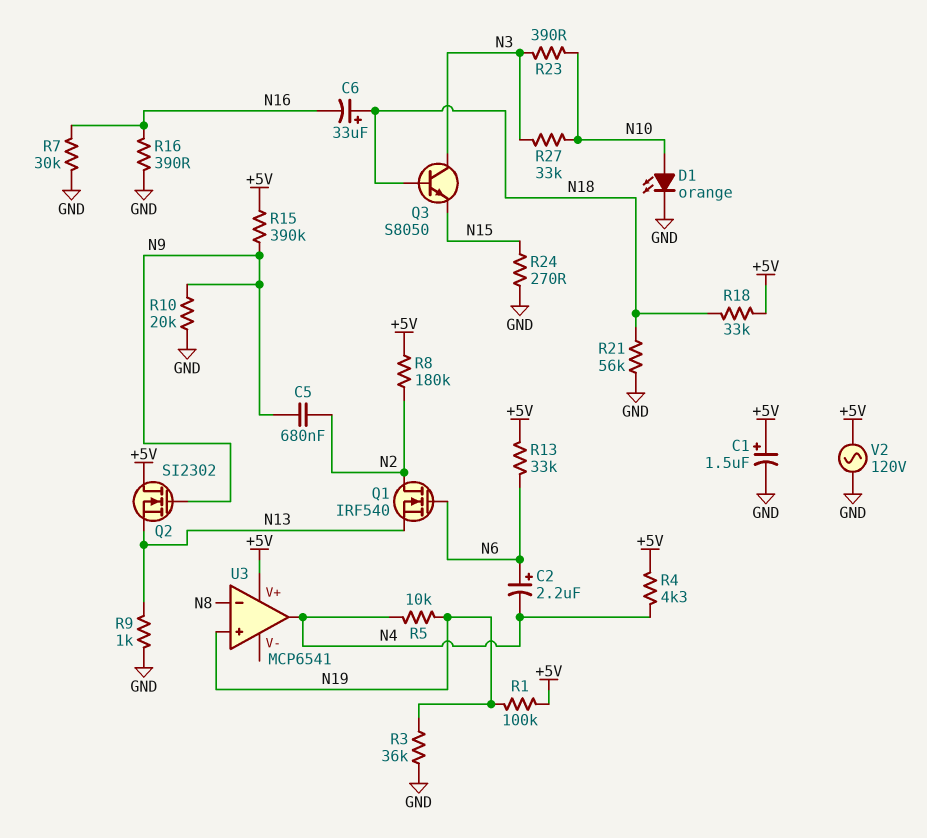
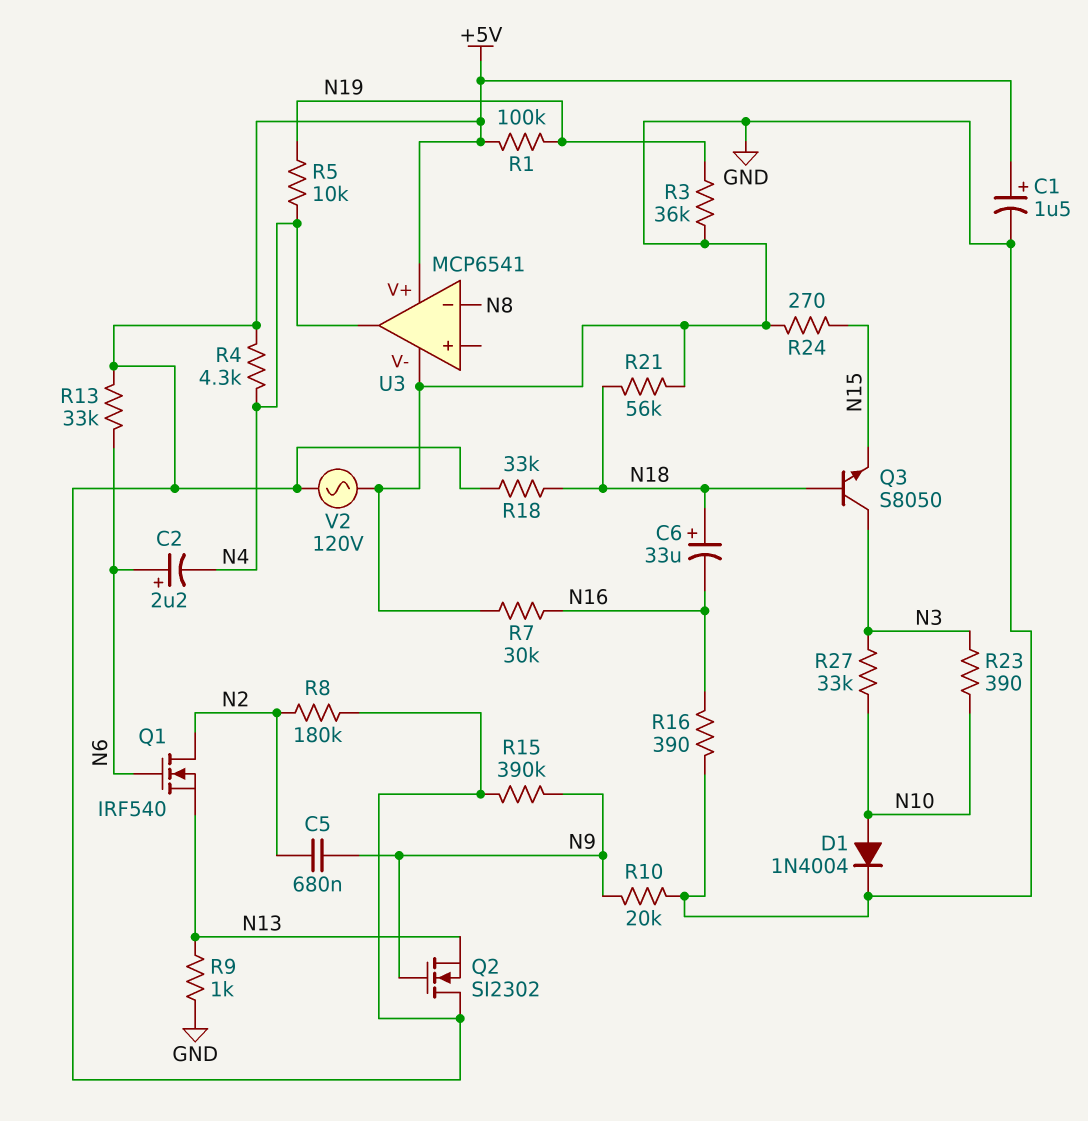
D1: LED orange (A N10, K GND) -> diode 1N4004 (A N10, K GND)
U3 pin V-: none -> GND
U3 pin in+: N19 -> none

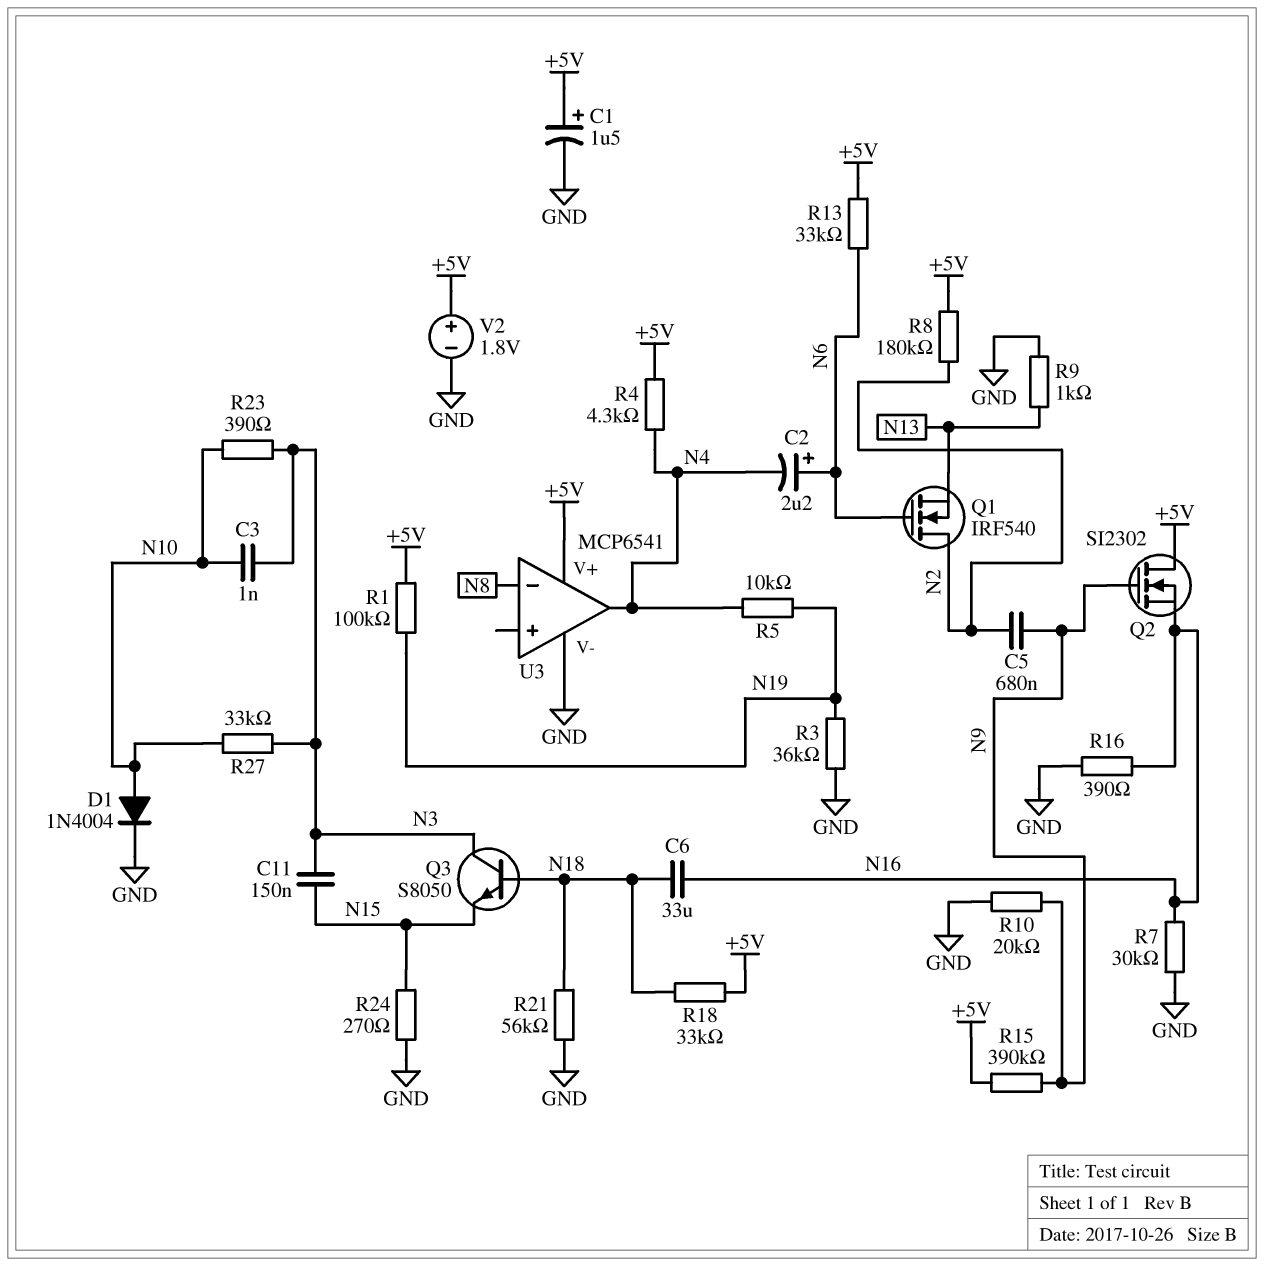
C3: none -> 1nF (N3, N10)
C6: 33uF (plus N18, minus N16) -> 33uF (N16, N18)
C11: none -> 150nF (N3, N15)
Q2: NMOS SI2302 (G N9, D +5V, S N13) -> NMOS SI2302 (G N9, D +5V, S N16)
V2: AC 120V (+5V, GND) -> 1.8V (plus +5V, minus GND)

